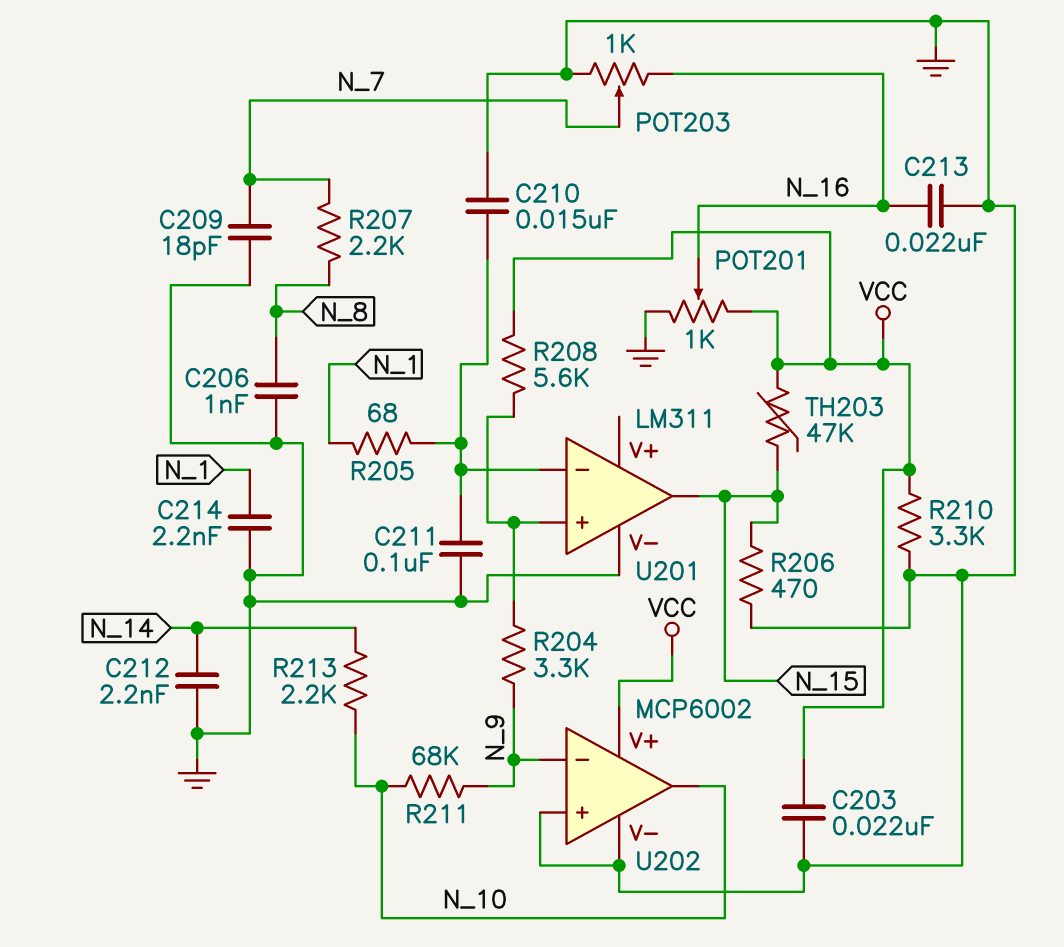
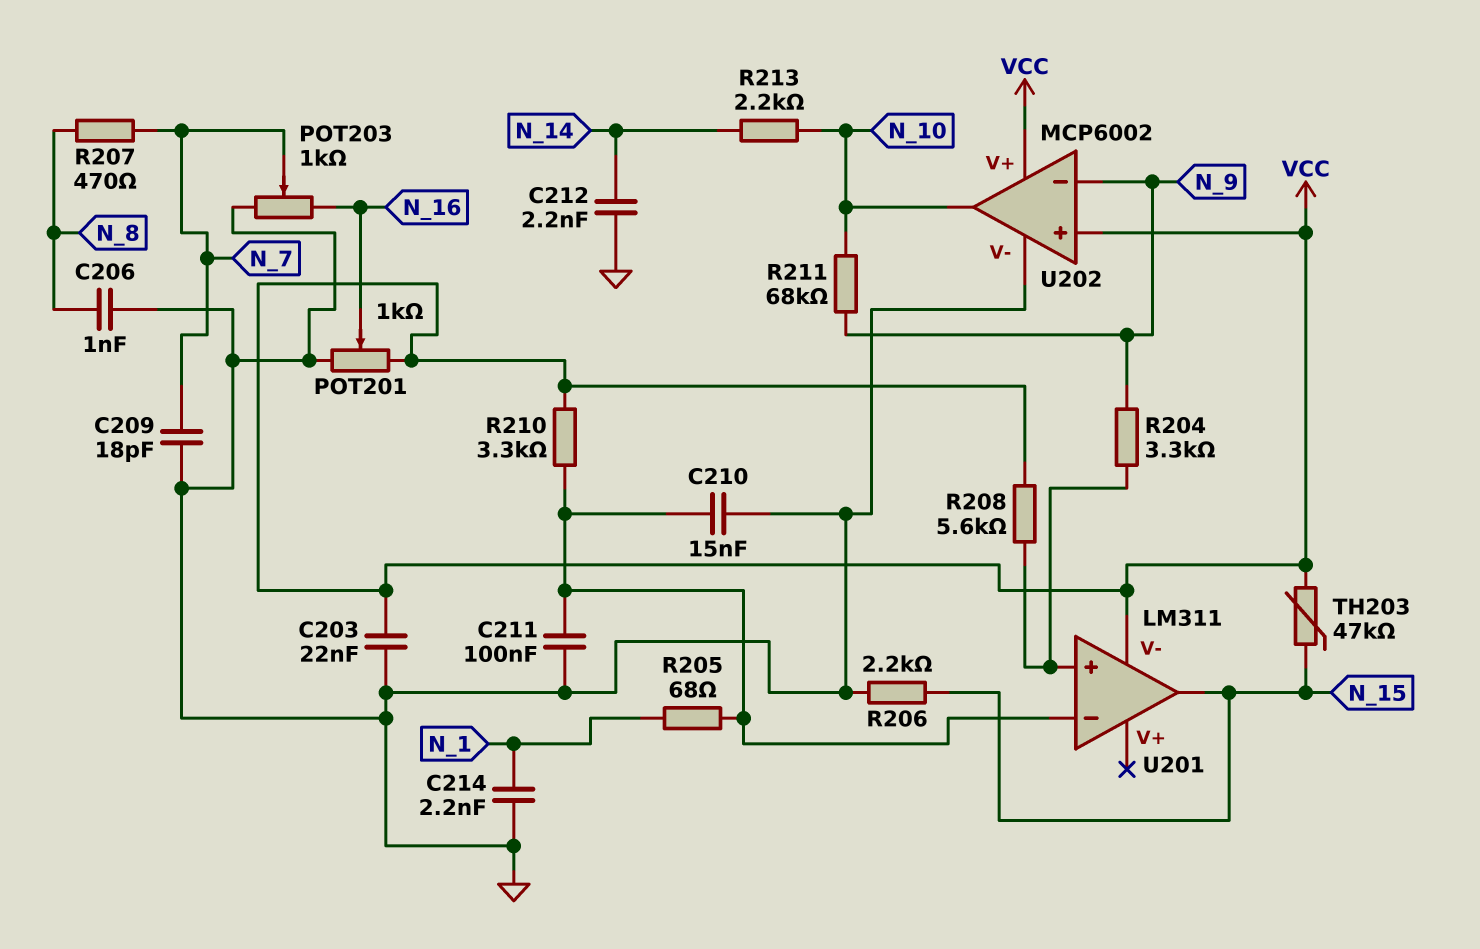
C213: 22nF (GND, N_16) -> none
R206: 470 (GND, N_15) -> 2.2k (GND, N_15)
R207: 2.2k (N_7, N_8) -> 470 (N_7, N_8)
R210: 3.3k (GND, VCC) -> 3.3k (U201/in-, VCC)
U201 pin V-: GND -> VCC
U202 pin in+: GND -> VCC

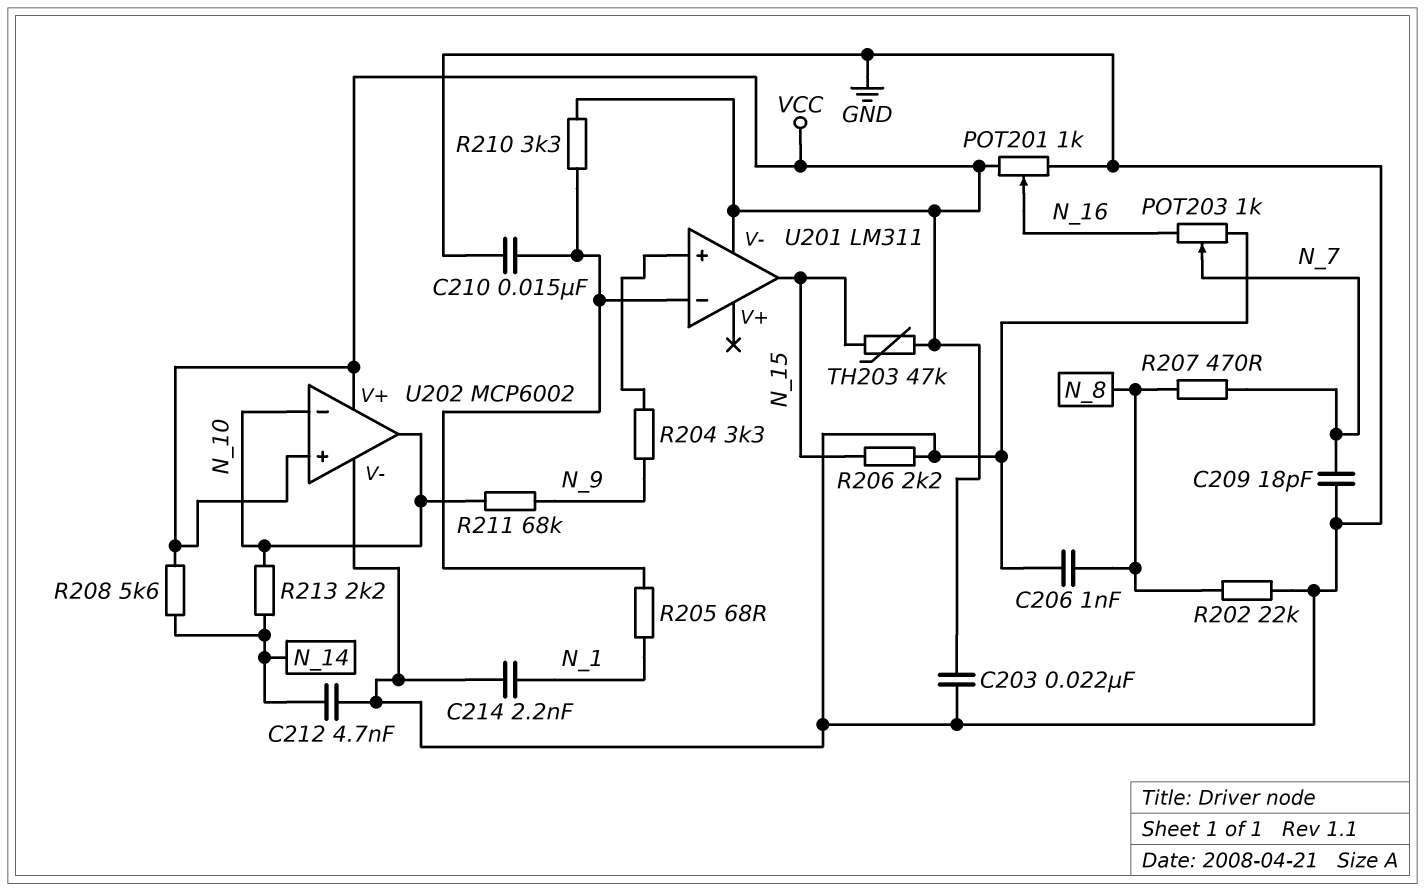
C211: 100nF (GND, U201/in-) -> none
C212: 2.2nF (GND, N_14) -> 4.7nF (GND, N_14)
R202: none -> 22k (GND, N_8)
R208: 5.6k (U201/in+, VCC) -> 5.6k (N_14, VCC)
U202 pin in-: N_9 -> N_10

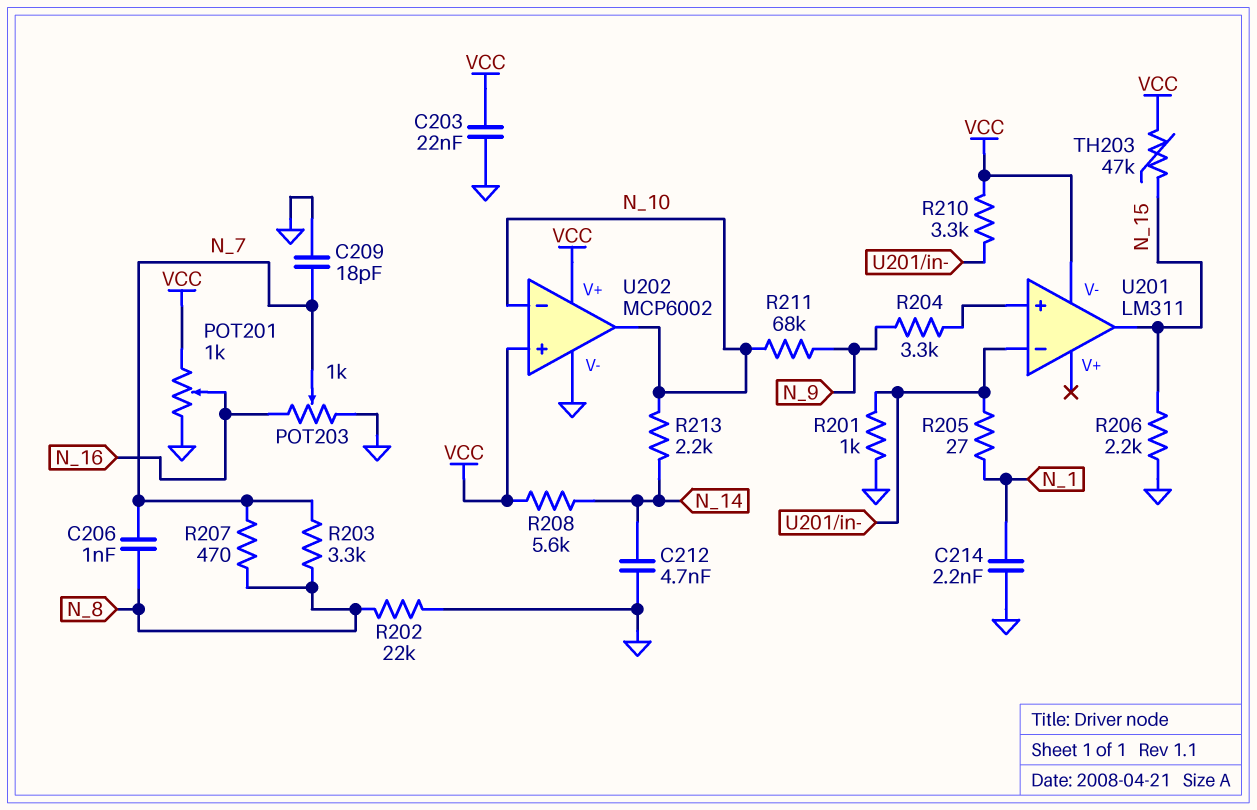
C206: 1nF (GND, N_8) -> 1nF (N_7, N_8)
C210: 15nF (GND, U201/in-) -> none
R201: none -> 1k (GND, U201/in-)
R203: none -> 3.3k (N_7, N_8)
R205: 68 (N_1, U201/in-) -> 27 (N_1, U201/in-)

